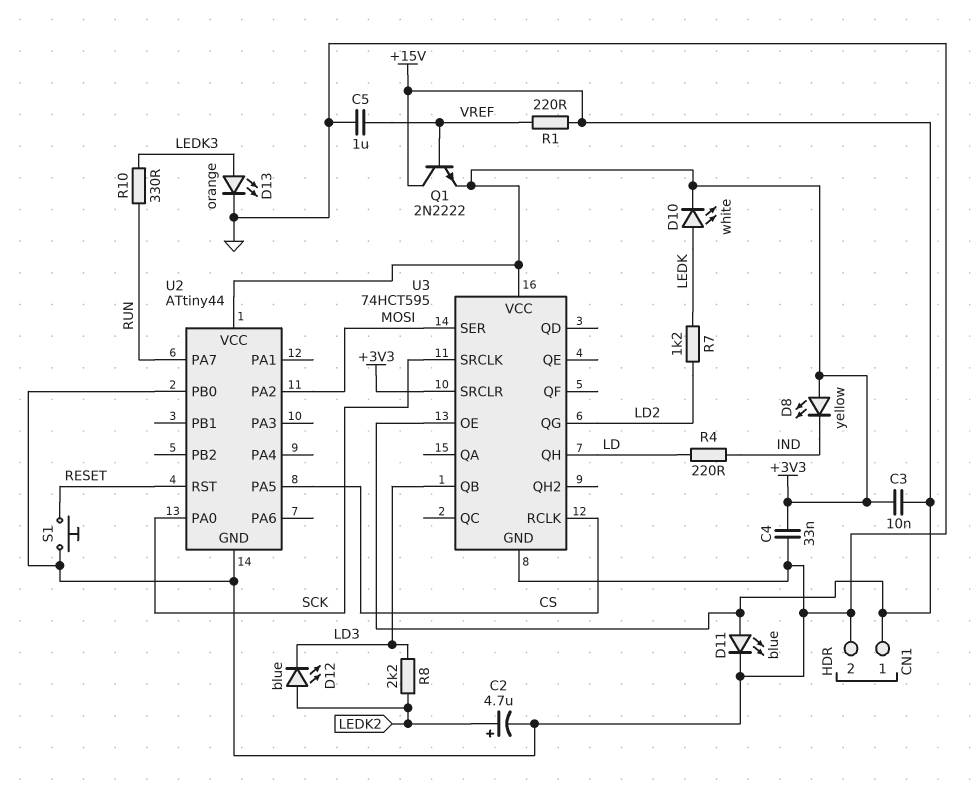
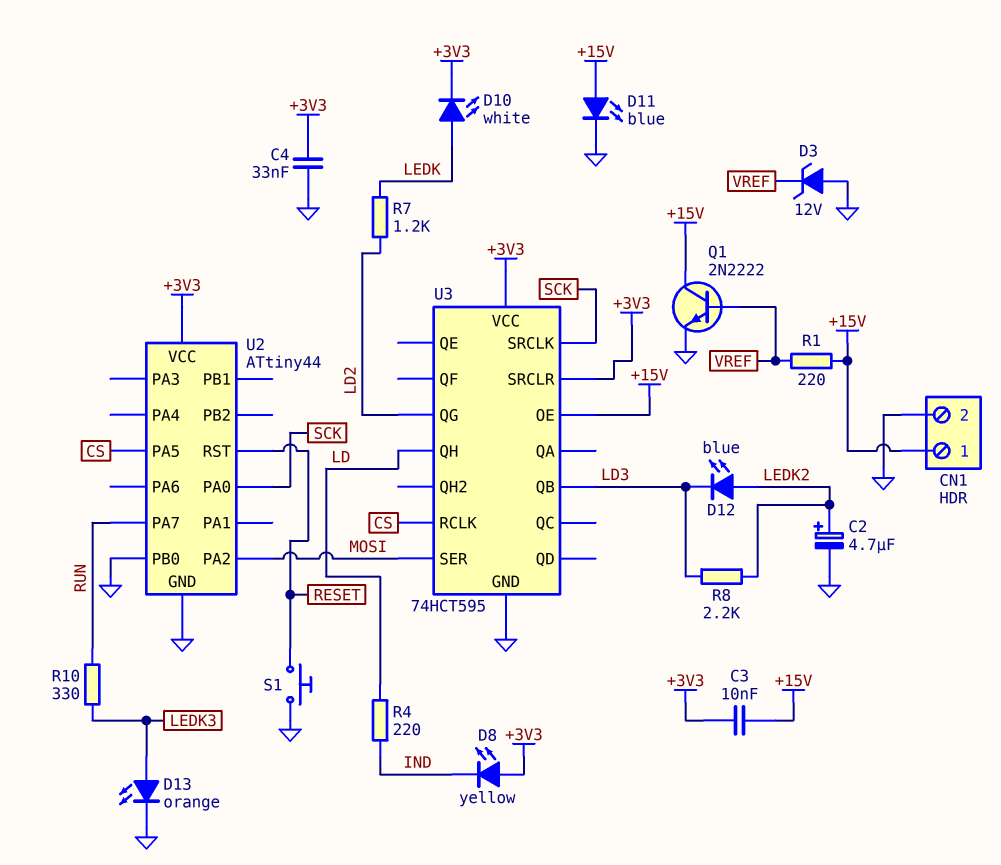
C5: 1uF (GND, VREF) -> none
D3: none -> zener 12V (A GND, K VREF)
Q1: NPN 2N2222 (B VREF, C +15V, E +3V3) -> NPN 2N2222 (B VREF, C +15V, E GND)

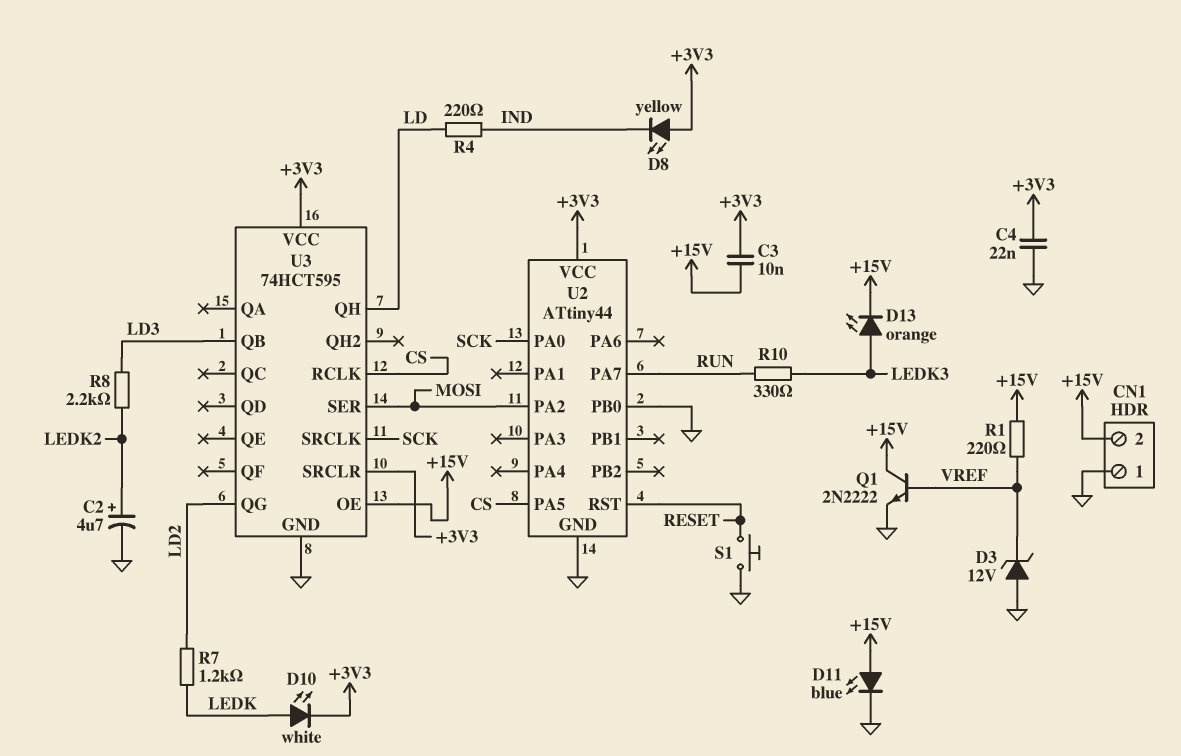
C4: 33nF (+3V3, GND) -> 22nF (+3V3, GND)
CN1 pin 1: +15V -> GND
CN1 pin 2: GND -> +15V
D12: LED blue (A LEDK2, K LD3) -> none
D13: LED orange (A LEDK3, K GND) -> LED orange (A LEDK3, K +15V)

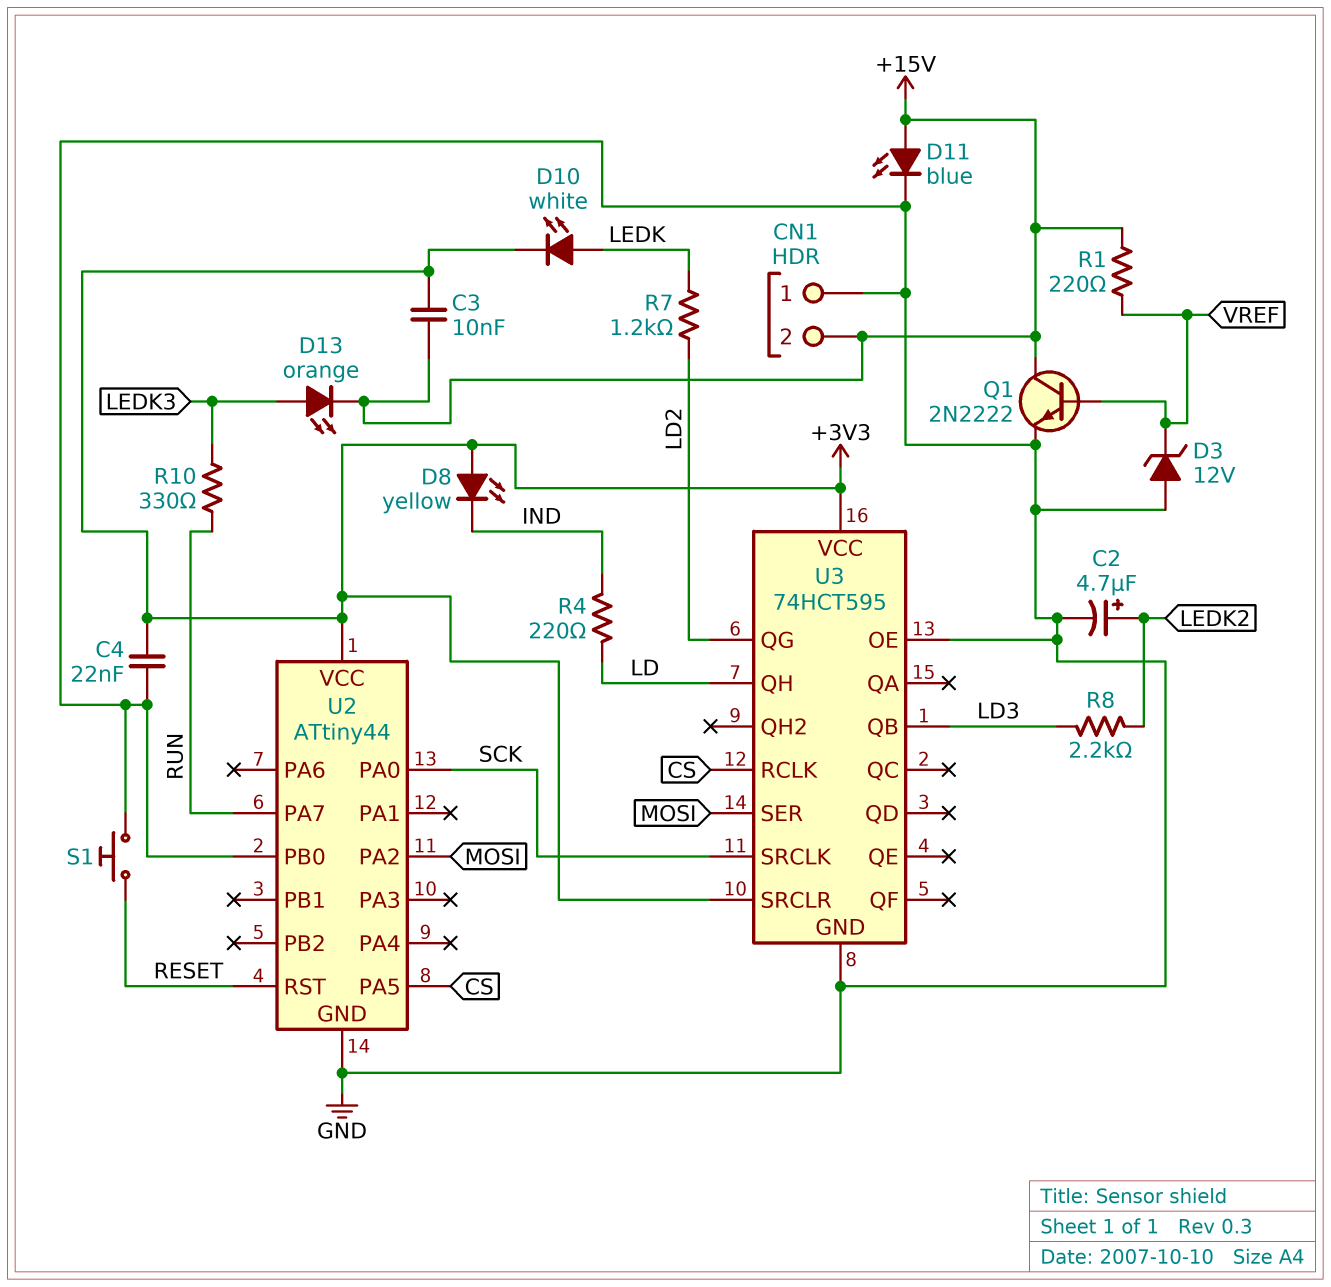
U3 pin OE: +15V -> GND

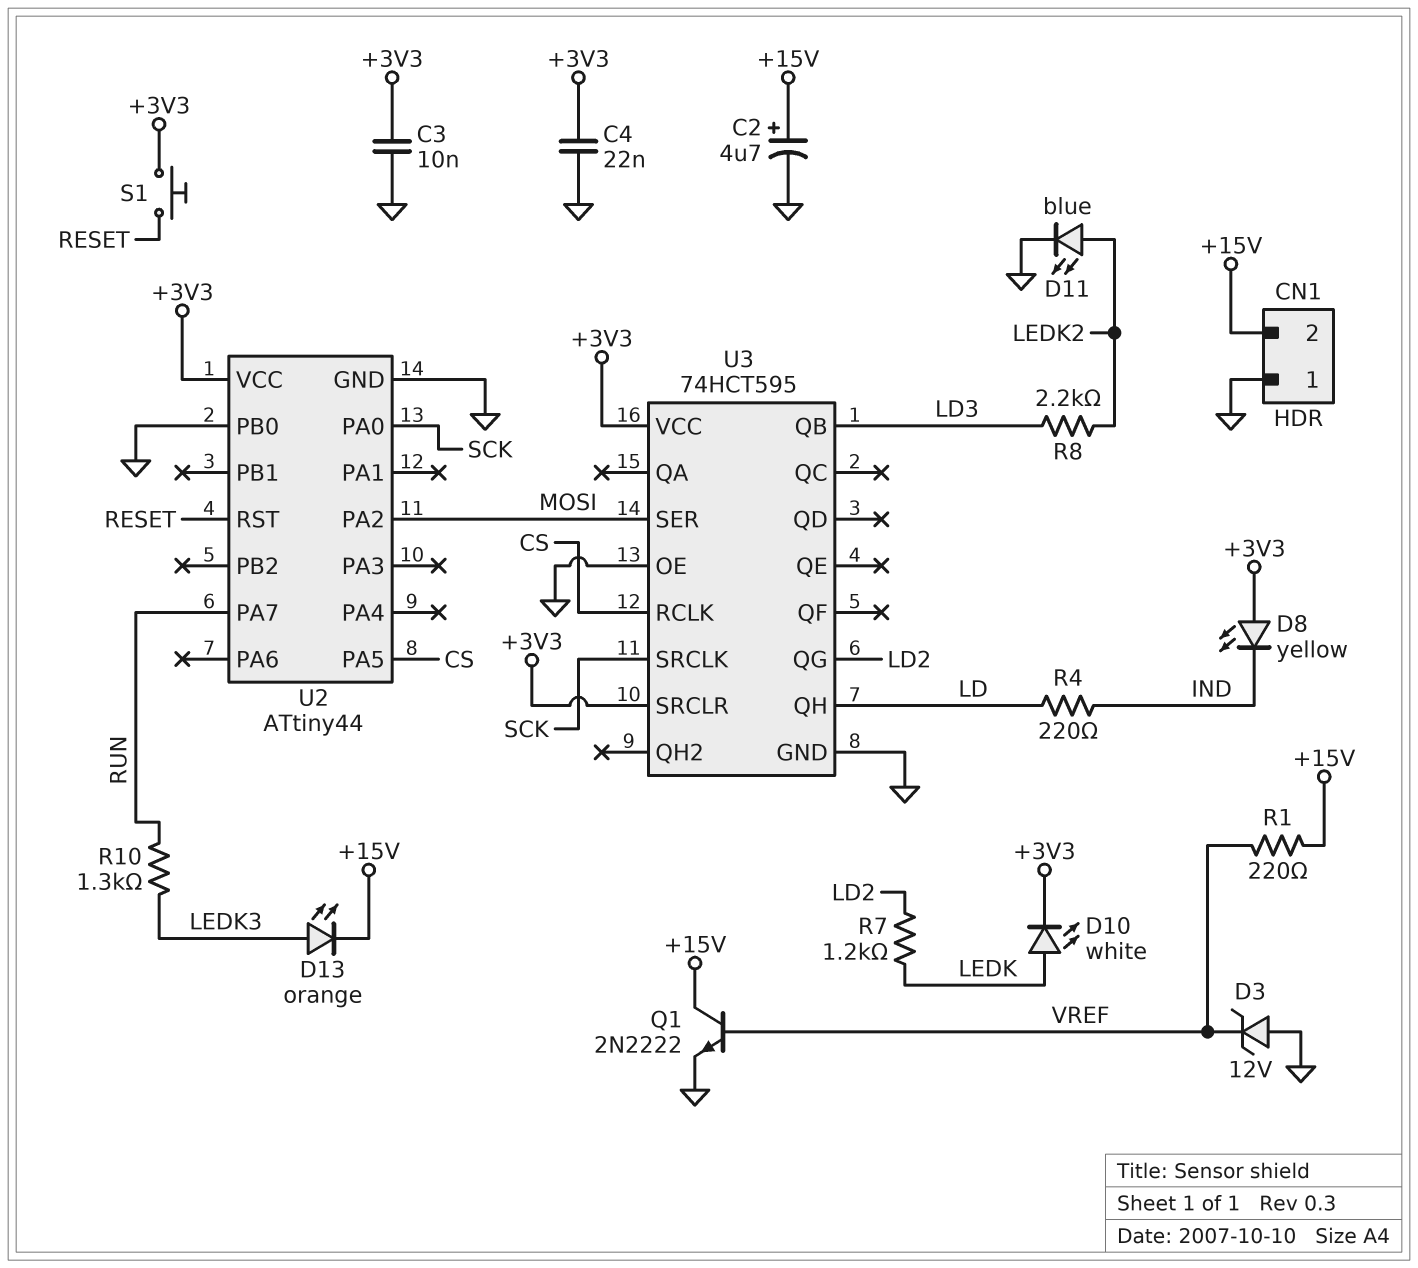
C2: 4.7uF (plus LEDK2, minus GND) -> 4.7uF (plus +15V, minus GND)
C3: 10nF (+3V3, +15V) -> 10nF (+3V3, GND)
D11: LED blue (A +15V, K GND) -> LED blue (A LEDK2, K GND)
R10: 330 (LEDK3, RUN) -> 1.3k (LEDK3, RUN)
S1: button (GND, RESET) -> button (+3V3, RESET)

